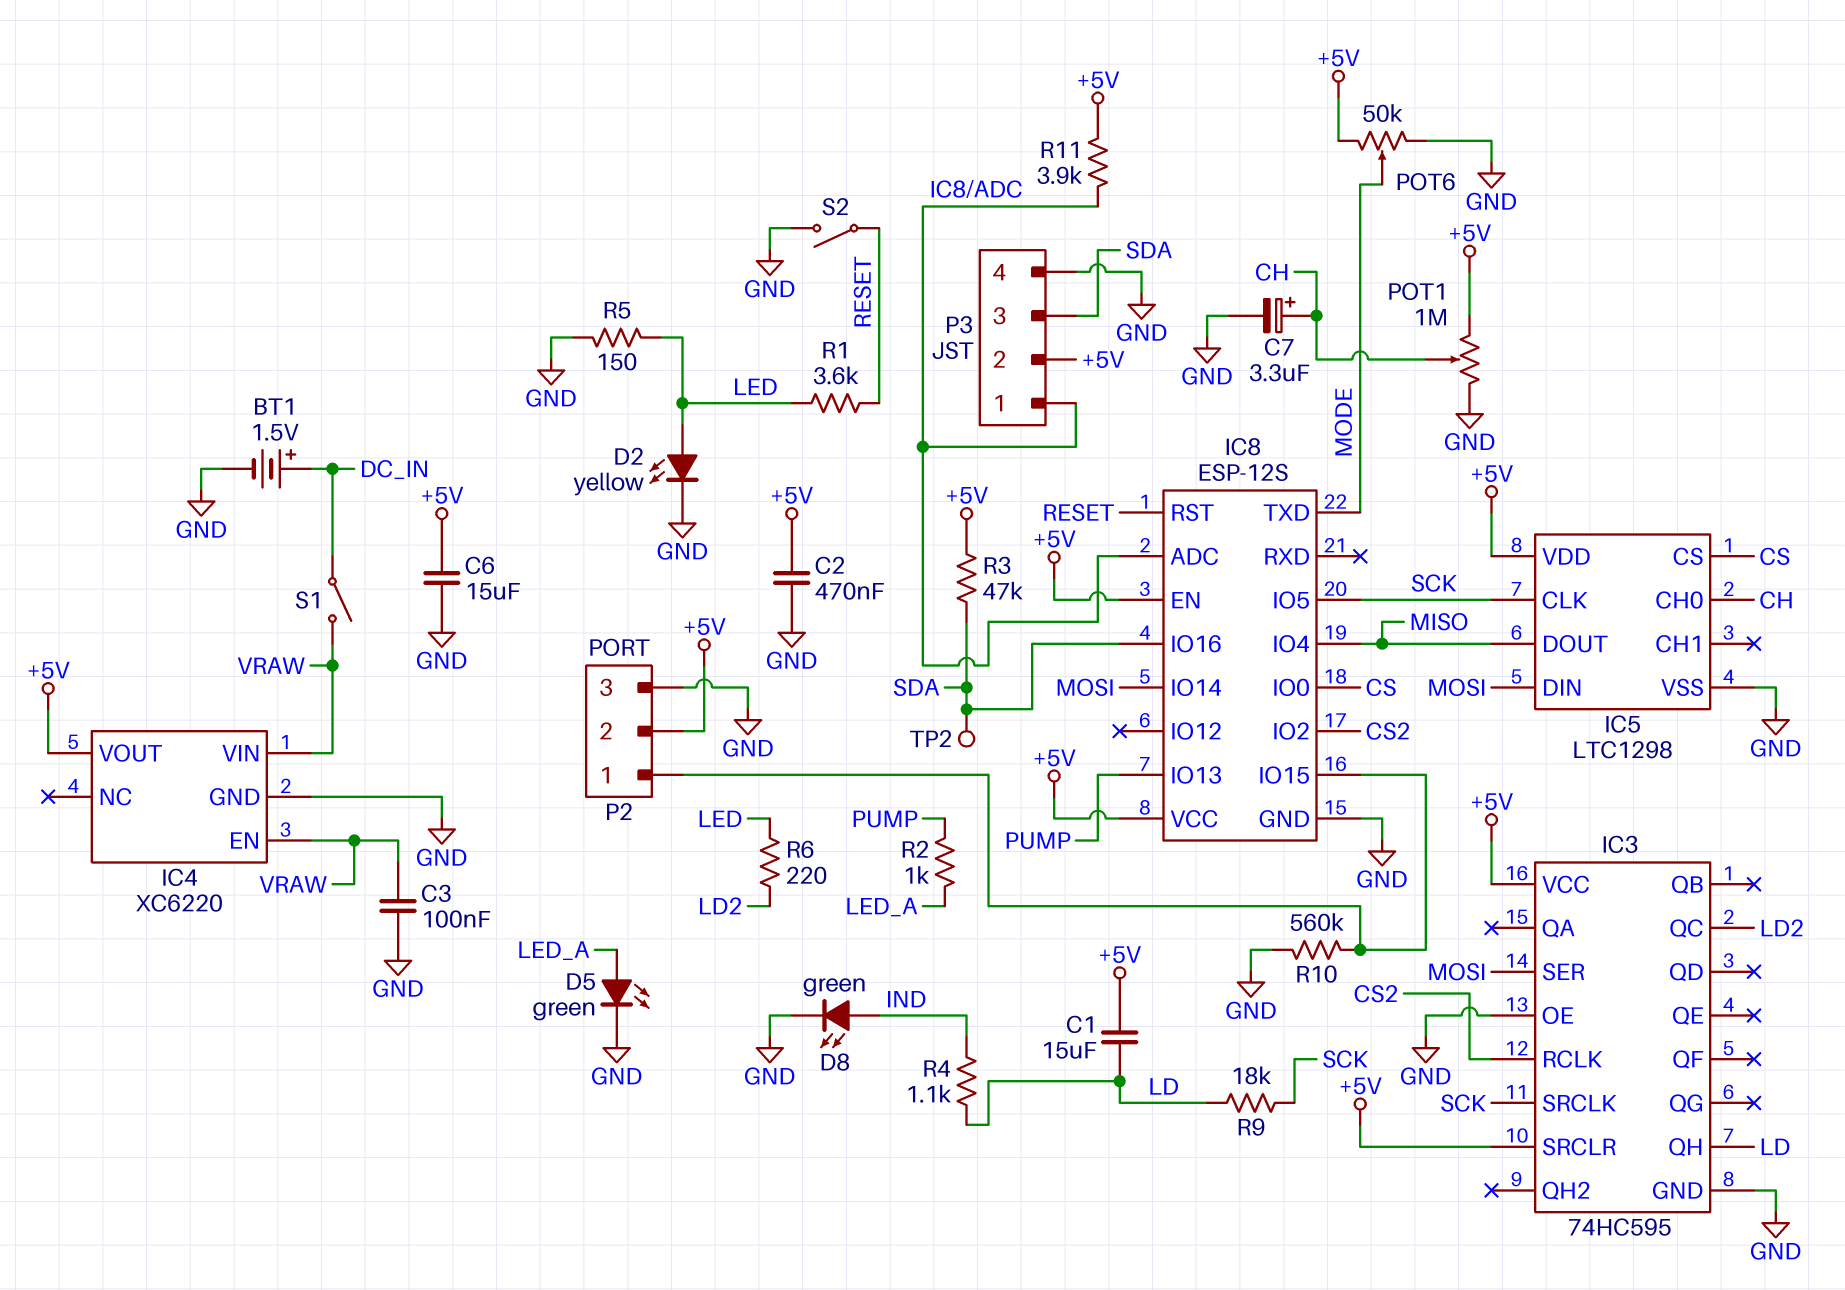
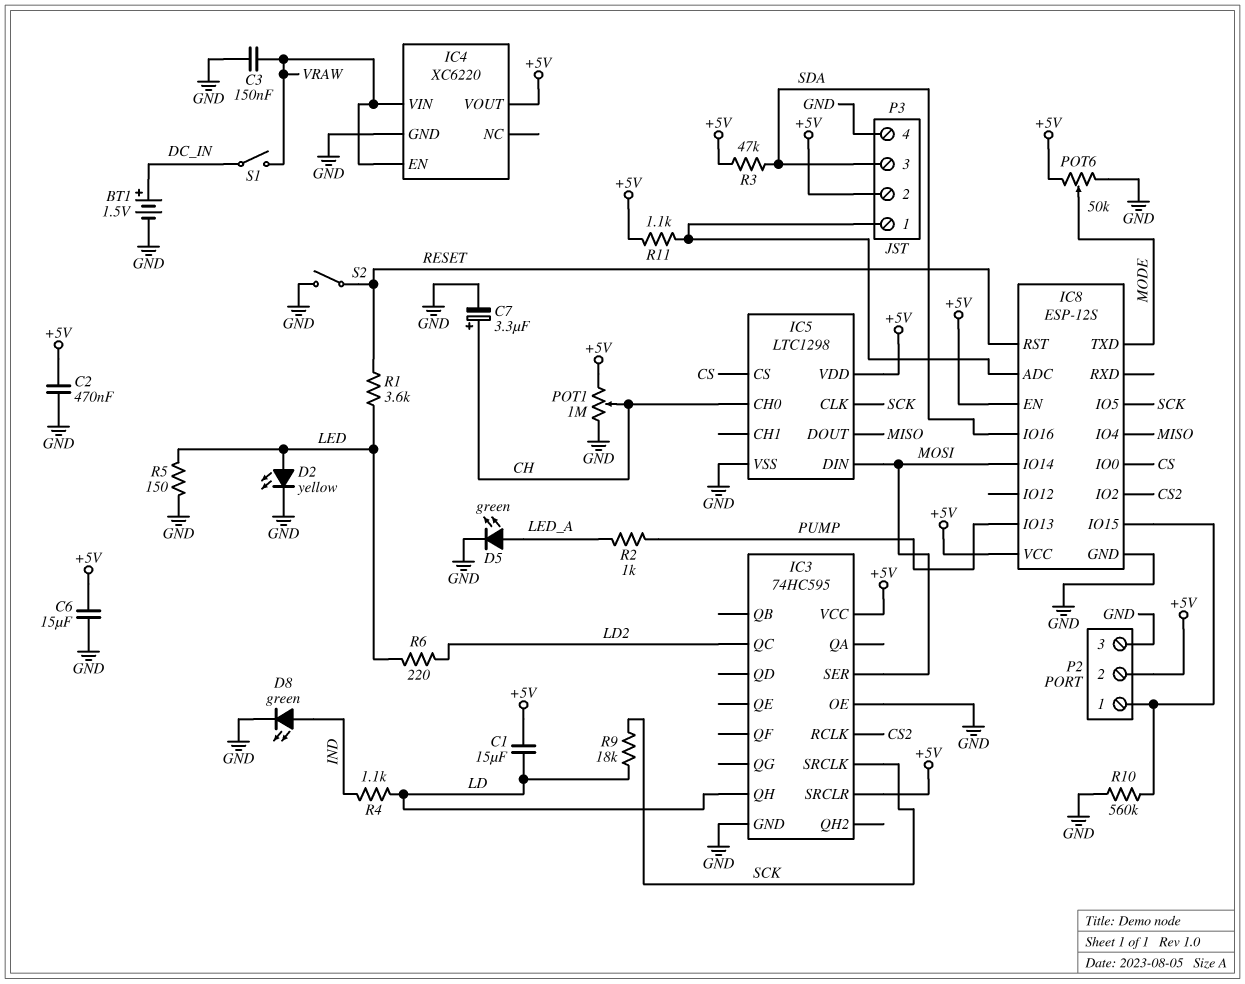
C3: 100nF (GND, VRAW) -> 150nF (GND, VRAW)
R11: 3.9k (+5V, IC8/ADC) -> 1.1k (+5V, IC8/ADC)
TP2: test point (SDA) -> none

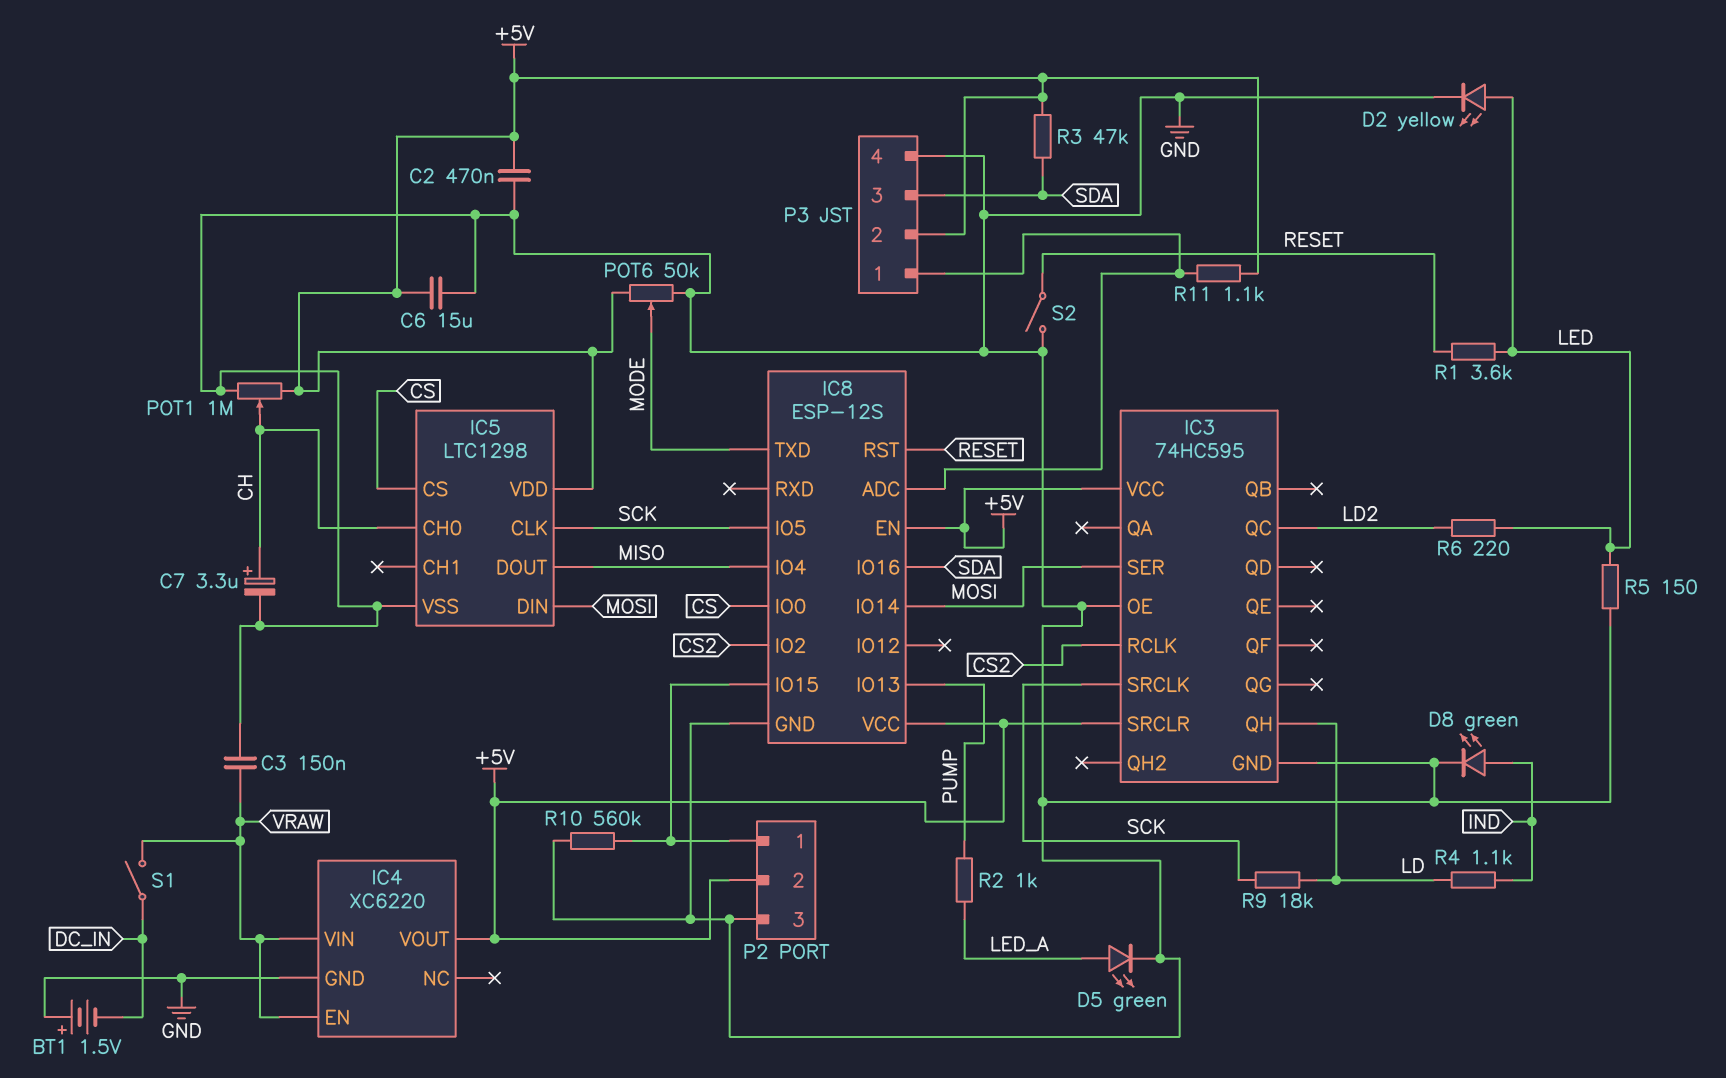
BT1: 1.5V (plus DC_IN, minus GND) -> 1.5V (plus GND, minus DC_IN)
C1: 15uF (+5V, LD) -> none

